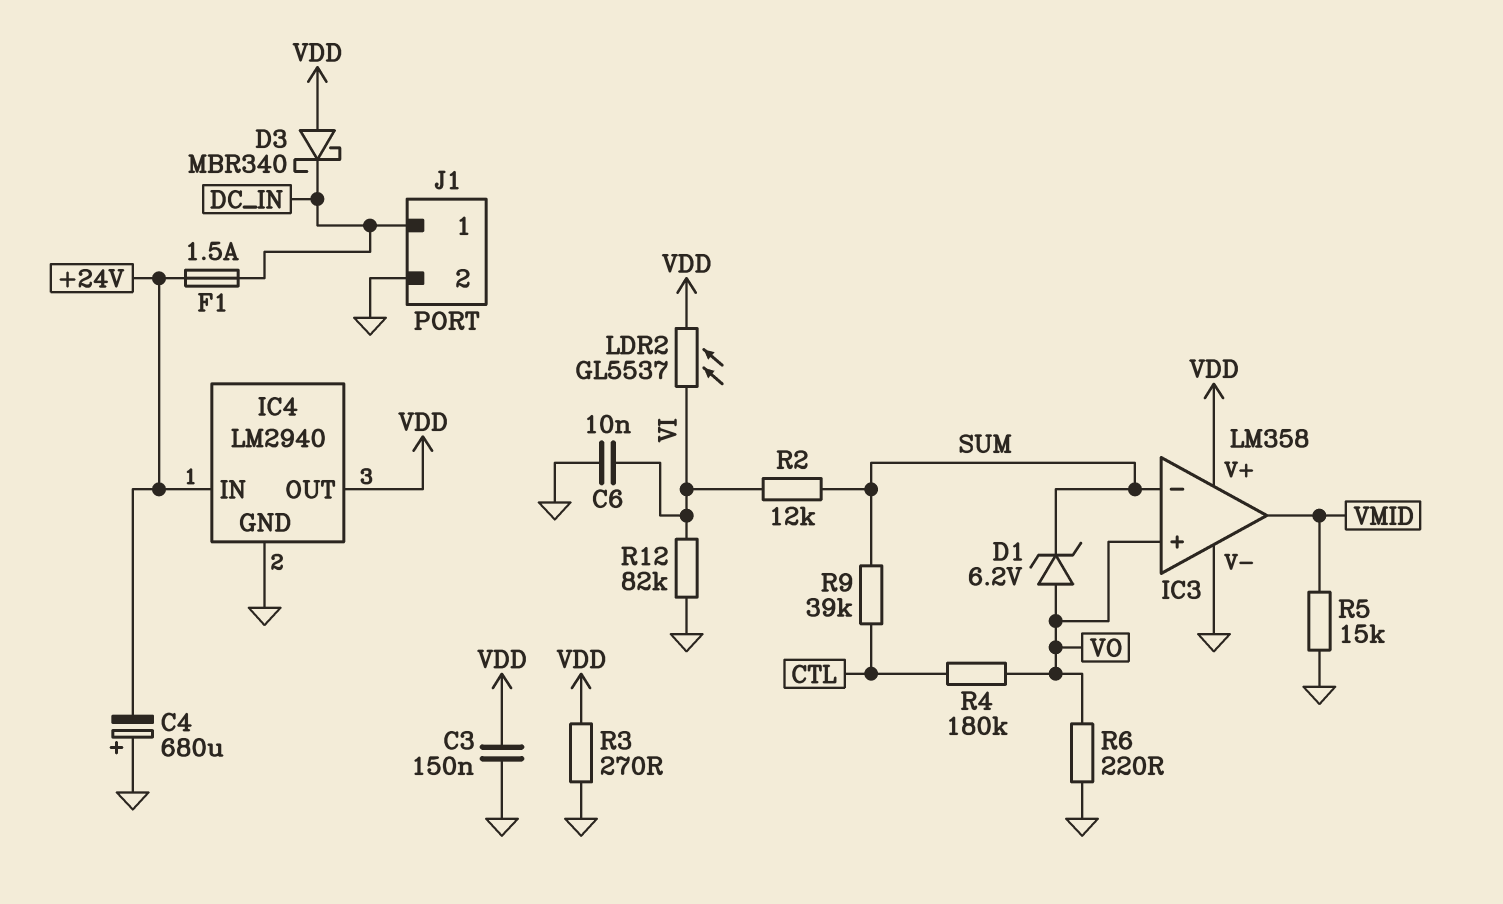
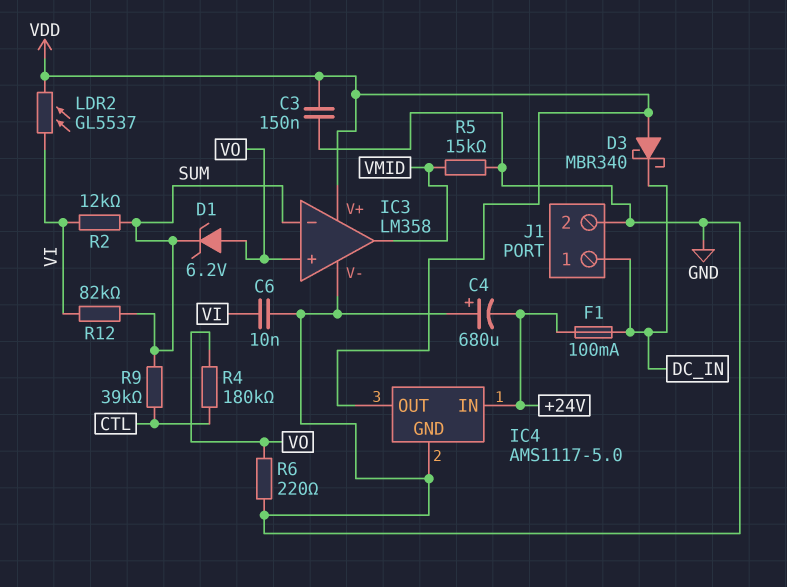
F1: 1.5A (+24V, DC_IN) -> 100mA (+24V, DC_IN)
IC4: LM2940 -> AMS1117-5.0
R3: 270 (GND, VDD) -> none
R12: 82k (GND, VI) -> 82k (SUM, VI)

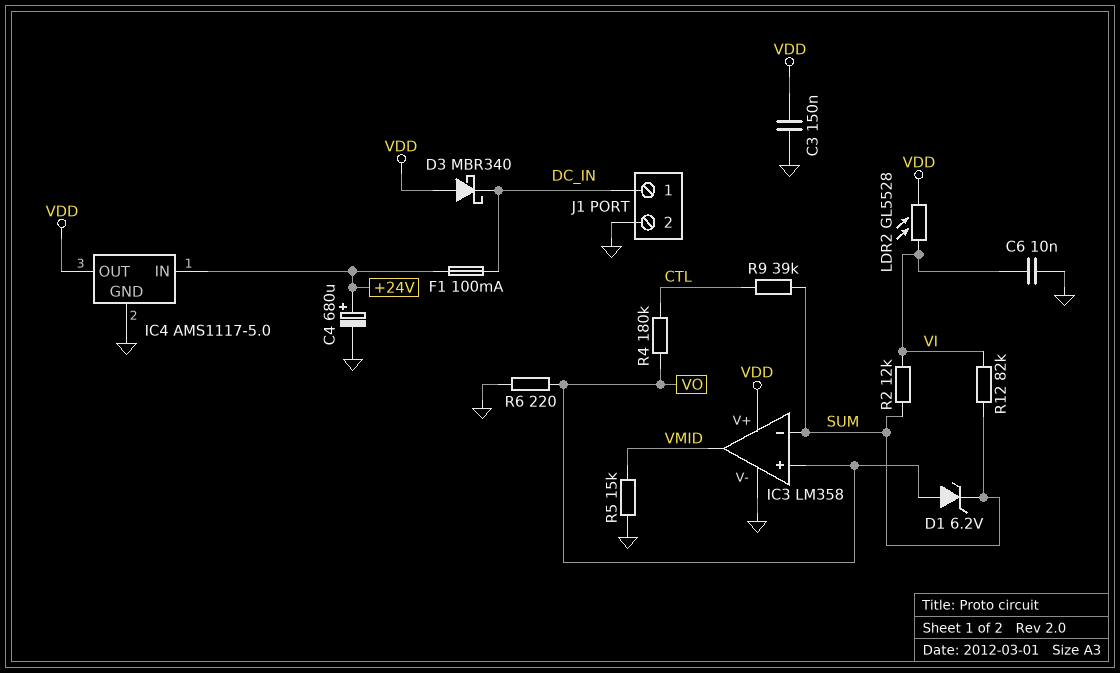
C4: 680uF (plus GND, minus +24V) -> 680uF (plus +24V, minus GND)
LDR2: GL5537 (VDD, VI) -> GL5528 (VDD, VI)

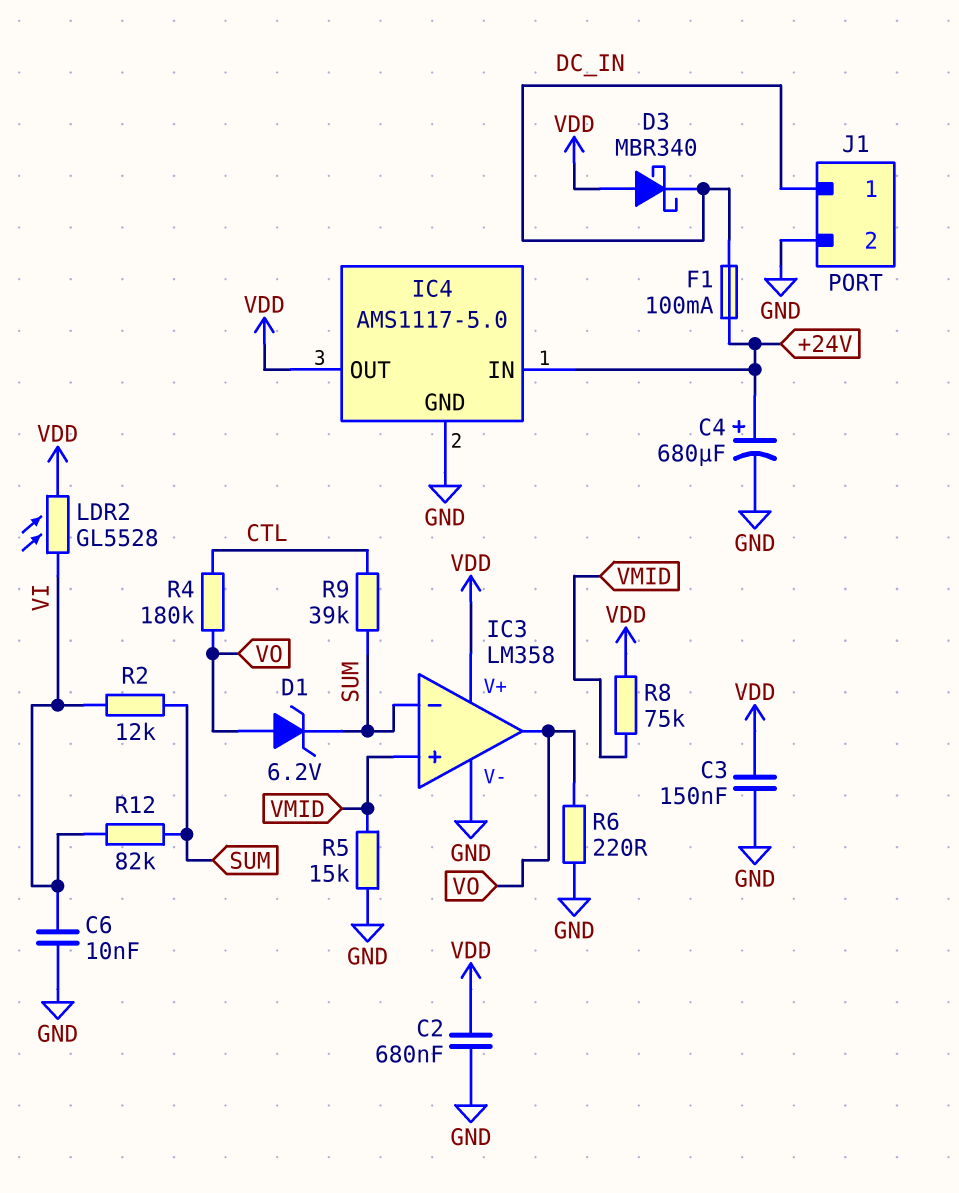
C2: none -> 680nF (GND, VDD)
IC3 pin in+: VO -> VMID
IC3 pin out: VMID -> VO
R8: none -> 75k (VDD, VMID)

